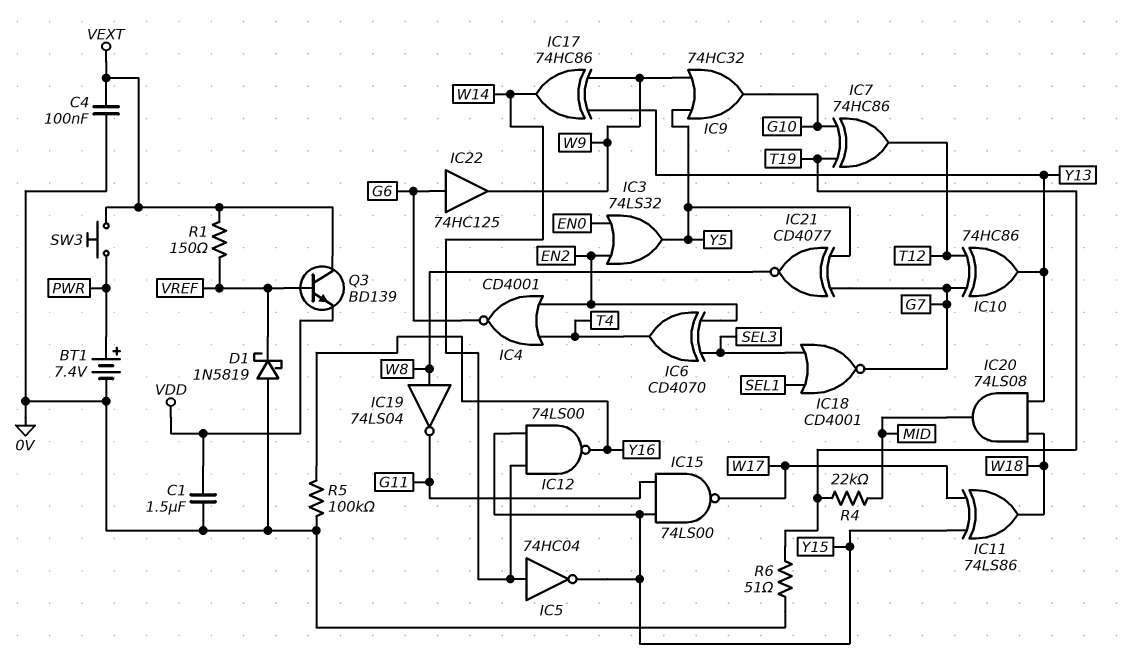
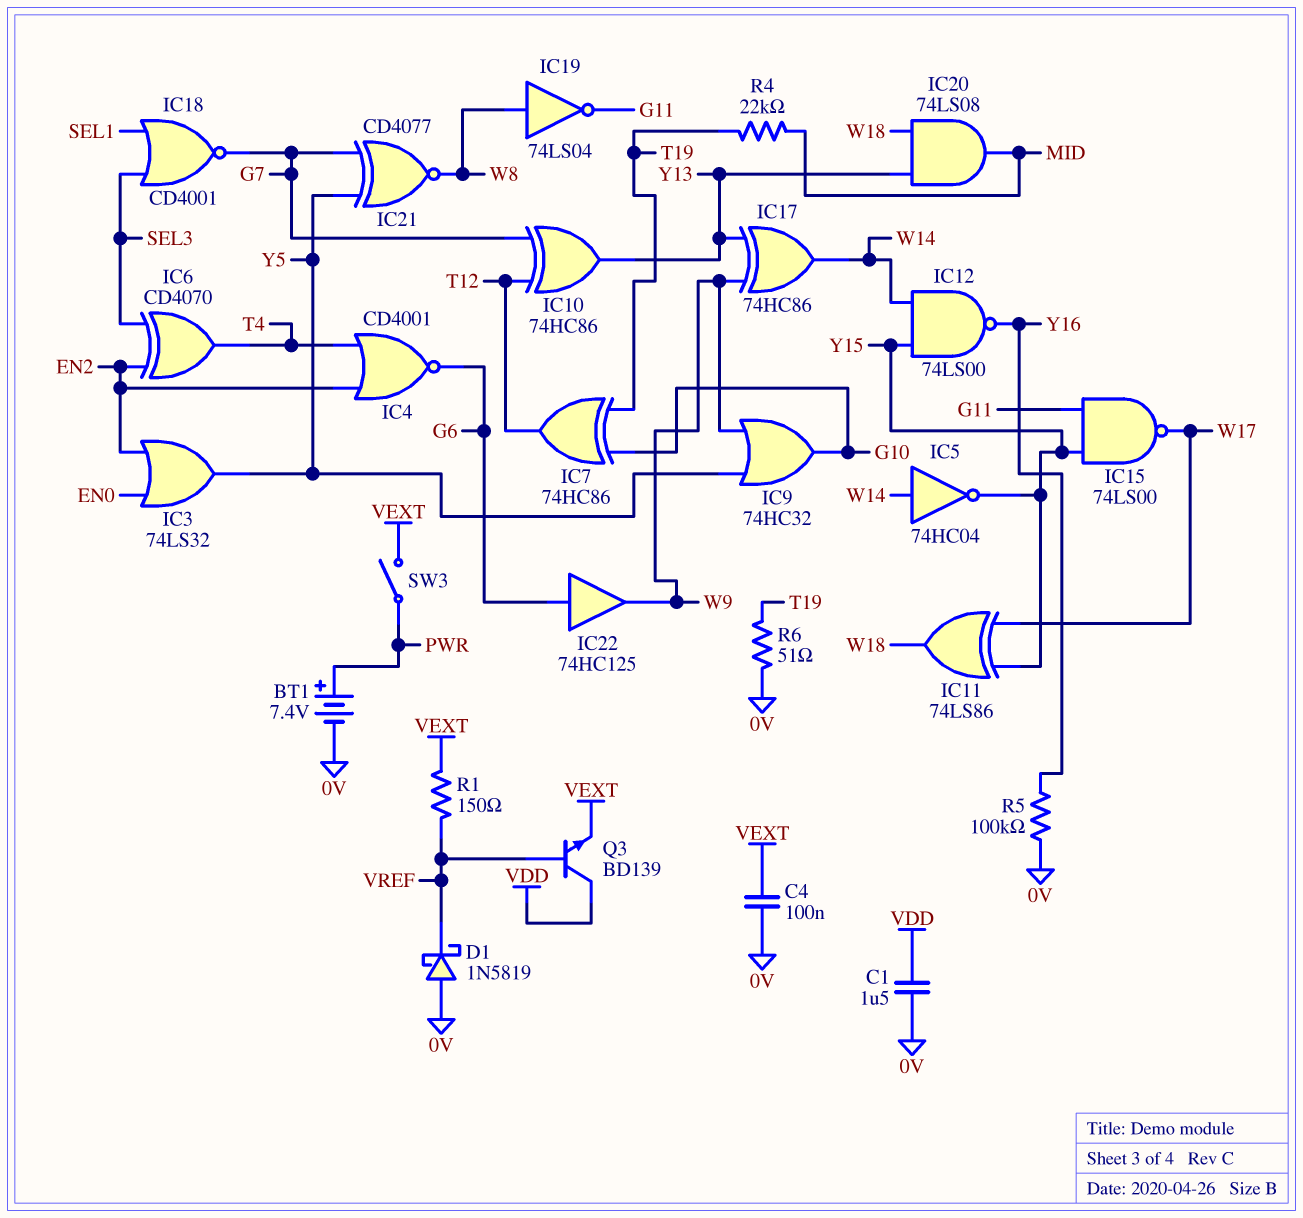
Q3: NPN BD139 (B VREF, C VEXT, E VDD) -> NPN BD139 (B VREF, C VDD, E VEXT)
SW3: button (PWR, VEXT) -> switch (PWR, VEXT)

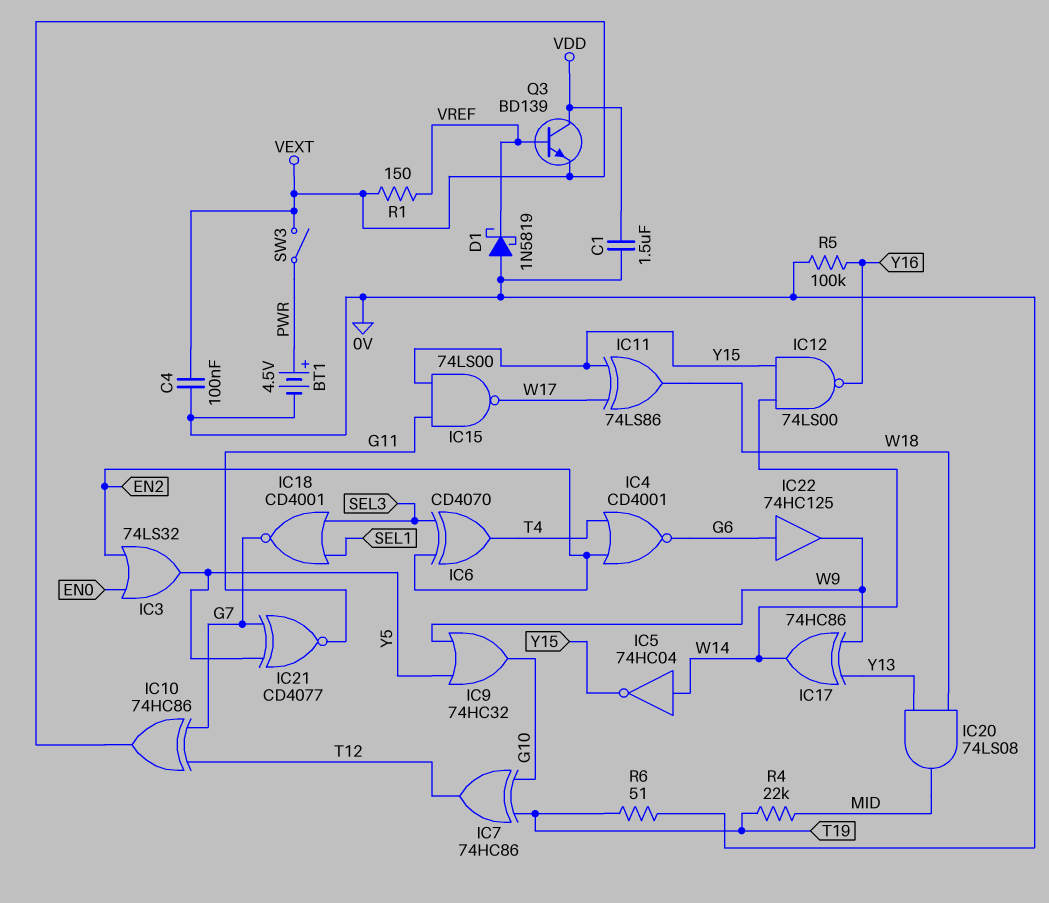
BT1: 7.4V (plus PWR, minus 0V) -> 4.5V (plus PWR, minus 0V)
IC10: XOR 74HC86 (in G7, in T12, out Y13) -> XOR 74HC86 (in G7, in T12, out VEXT)
IC19: NOT 74LS04 (in W8, out G11) -> none
IC21: XNOR CD4077 (in G7, in Y5, out W8) -> XNOR CD4077 (in G7, in Y5, out G11)

